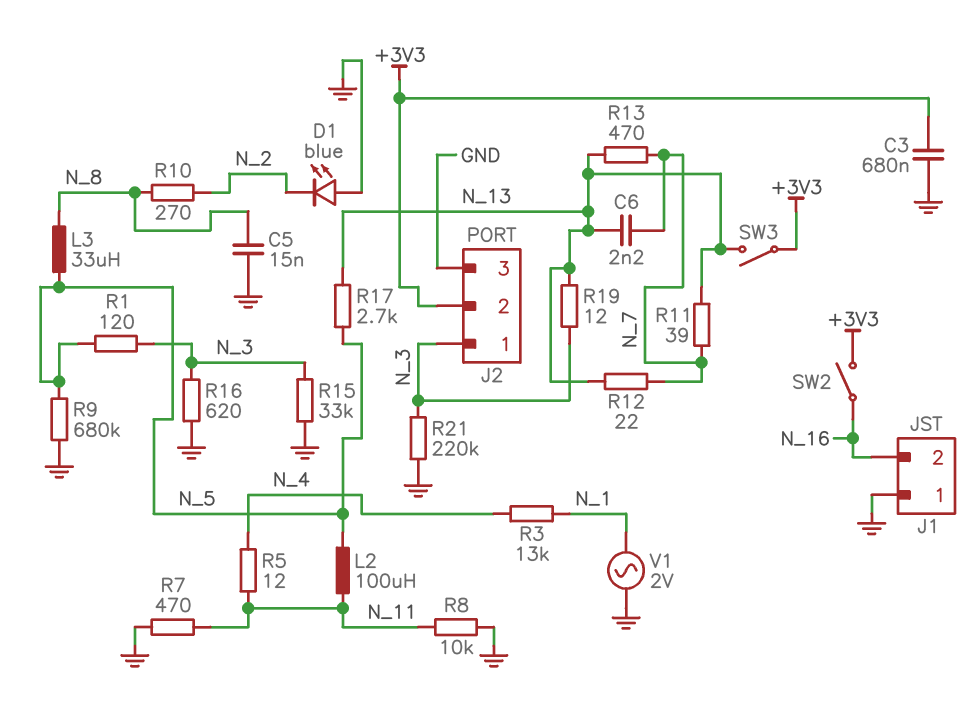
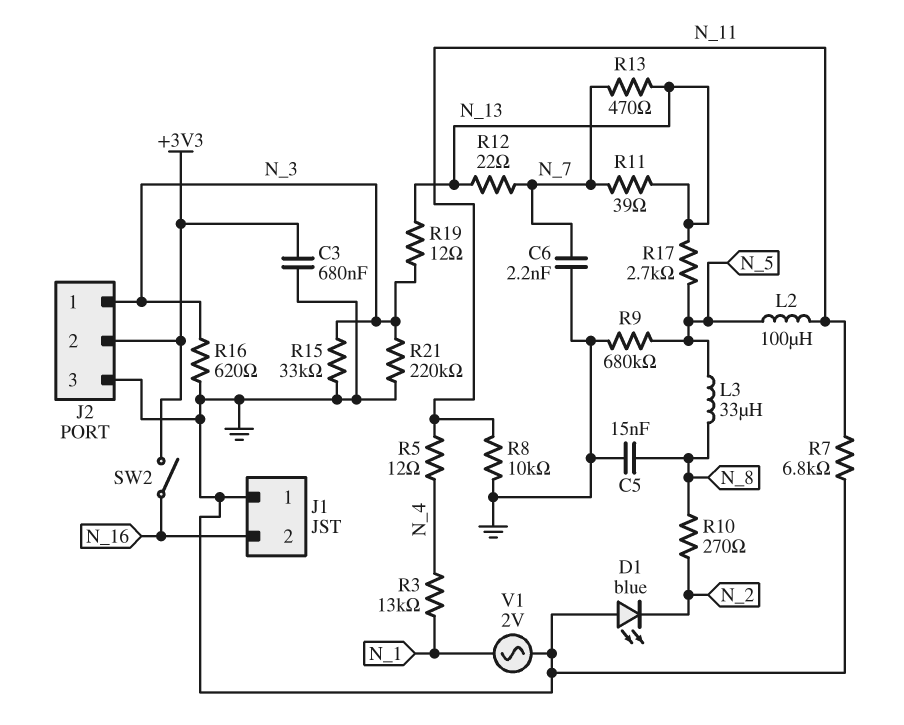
C6: 2.2nF (N_7, N_13) -> 2.2nF (GND, N_7)
R1: 120 (N_3, N_5) -> none
R7: 470 (GND, N_11) -> 6.8k (GND, N_11)
SW3: switch (+3V3, N_13) -> none

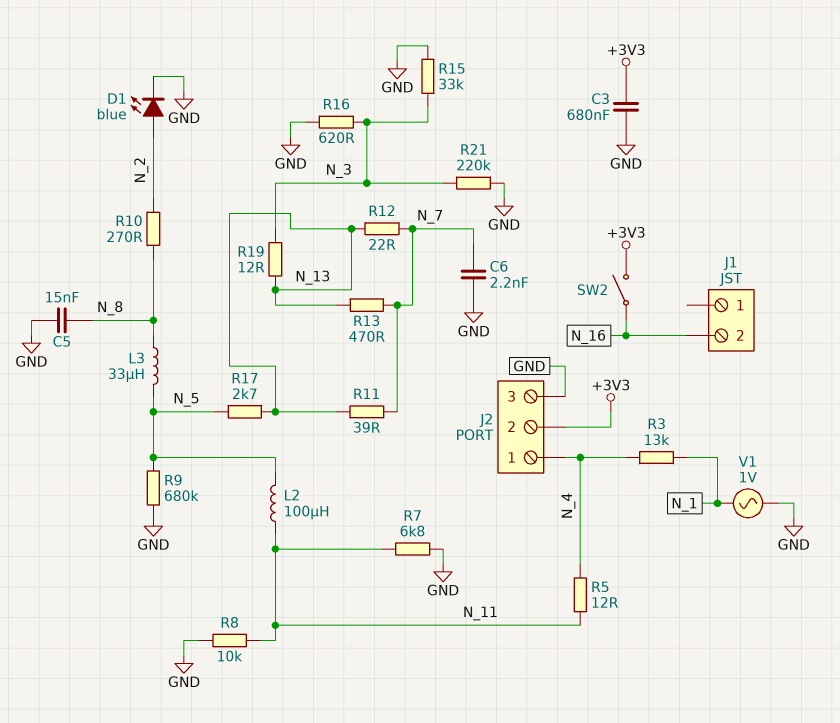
D1: LED blue (A GND, K N_2) -> LED blue (A N_2, K GND)
J1 pin 1: GND -> none
J2 pin 1: N_3 -> N_4
V1: AC 2V (GND, N_1) -> AC 1V (GND, N_1)

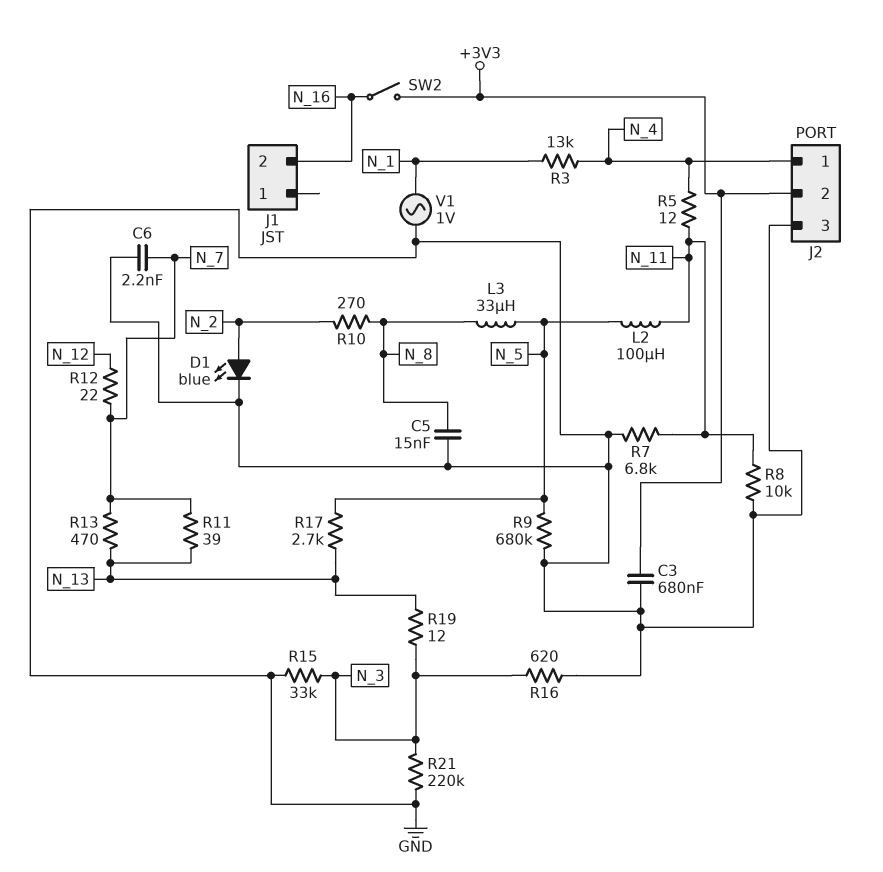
R12: 22 (N_7, N_13) -> 22 (N_7, N_12)

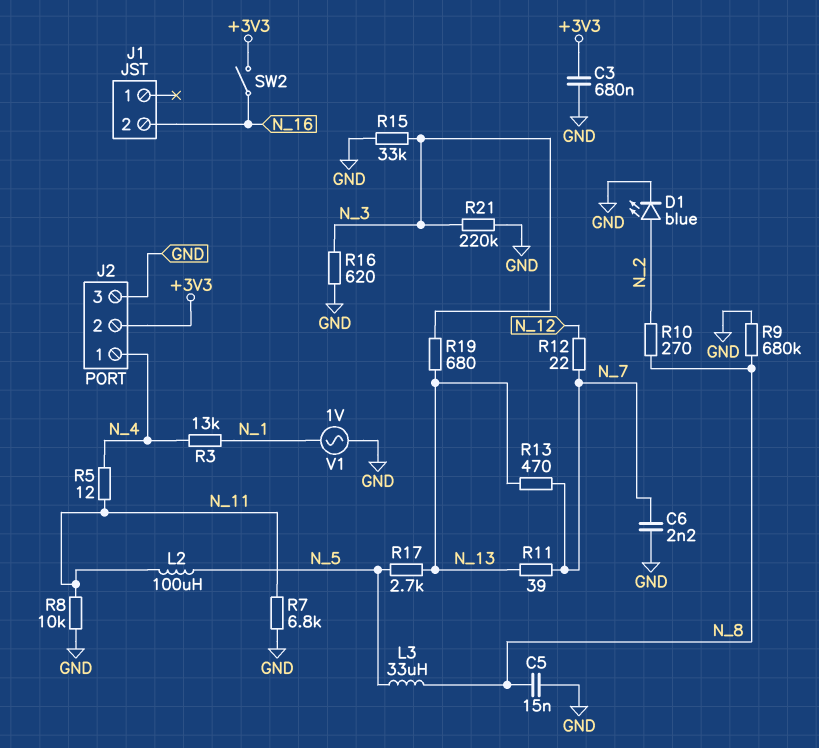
R9: 680k (GND, N_5) -> 680k (GND, N_8)
R19: 12 (N_3, N_13) -> 680 (N_3, N_13)

